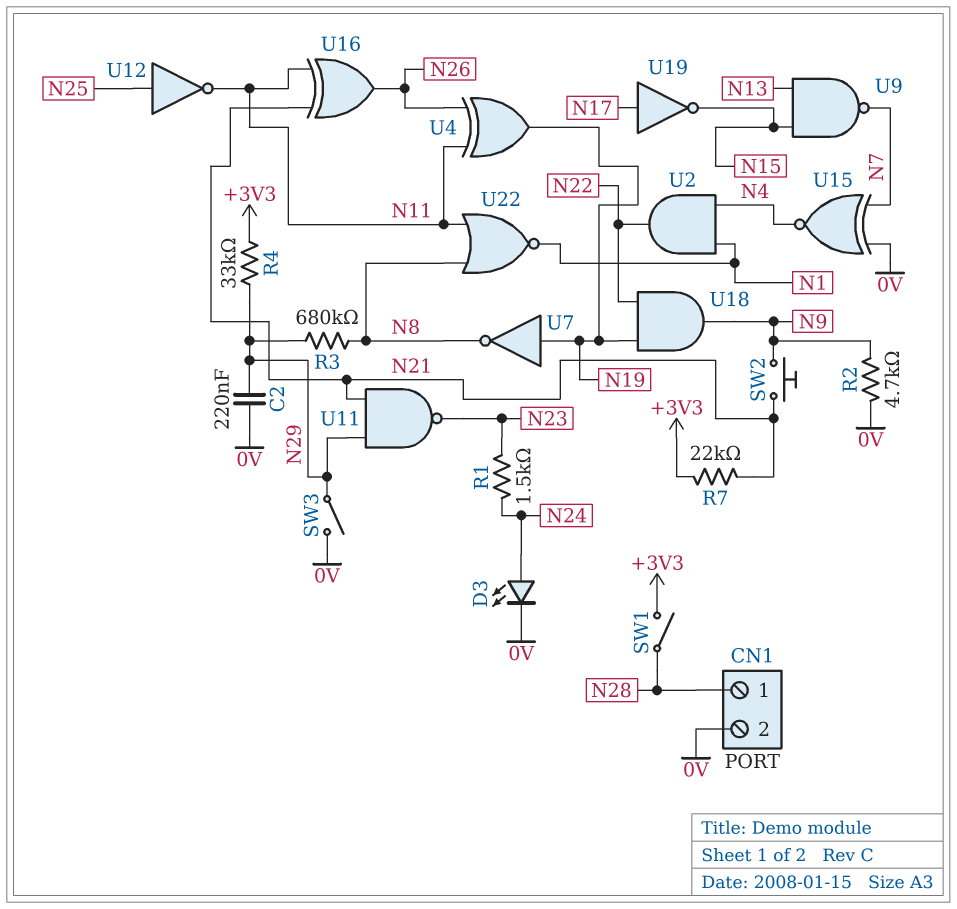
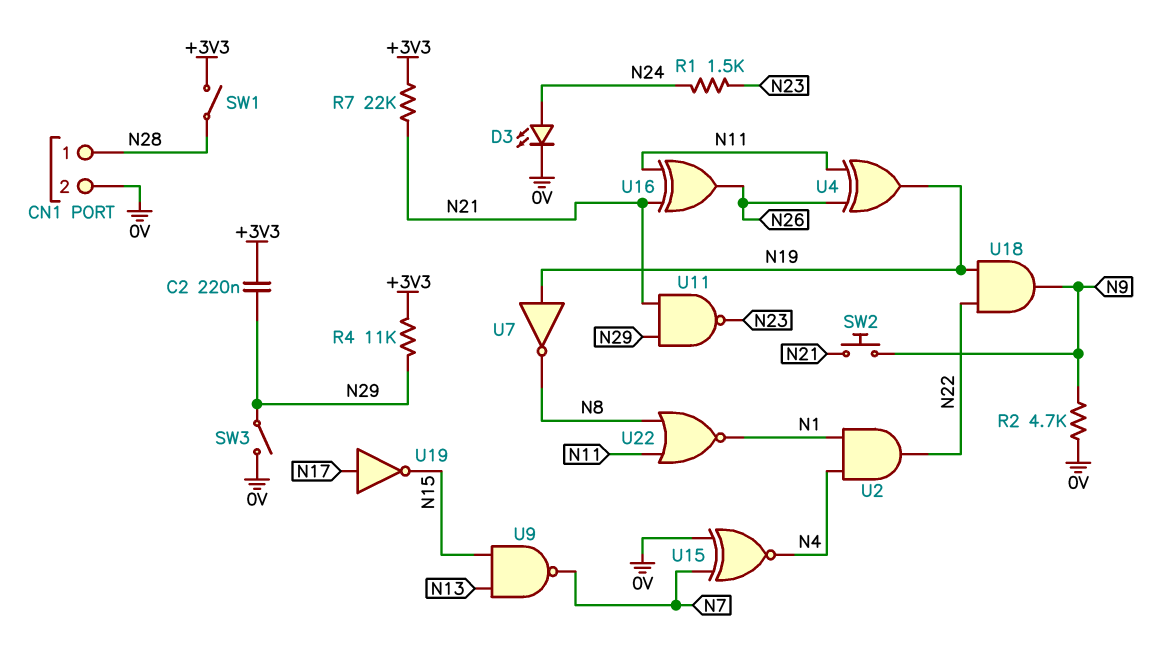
C2: 220nF (0V, N29) -> 220nF (+3V3, N29)
R3: 680k (N8, N29) -> none
R4: 33k (+3V3, N29) -> 11k (+3V3, N29)
U12: NOT (in N25, out N11) -> none

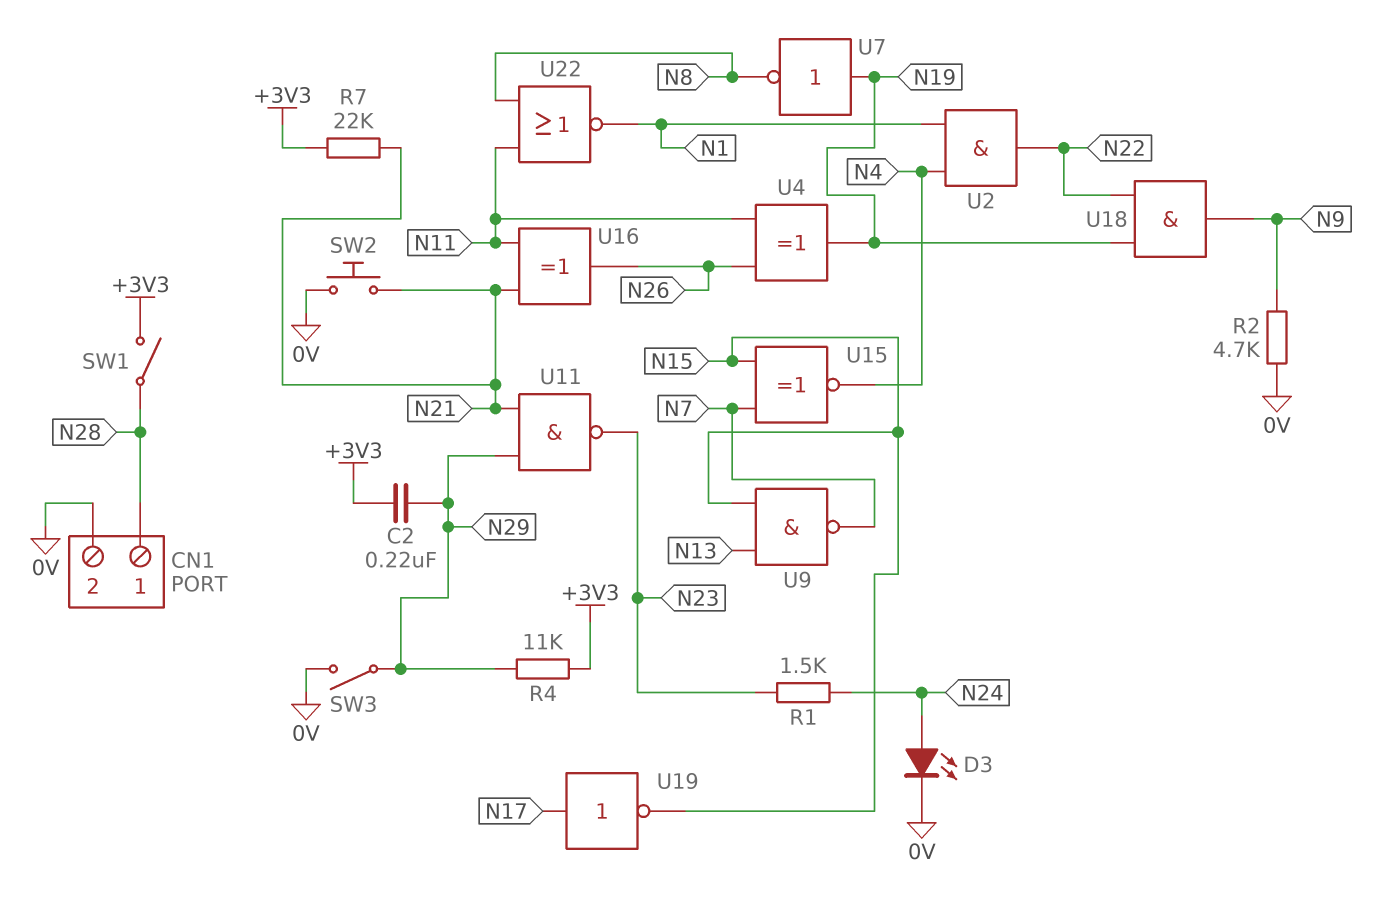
SW2: button (N9, N21) -> button (0V, N21)
U15: XNOR (in 0V, in N7, out N4) -> XNOR (in N7, in N15, out N4)

